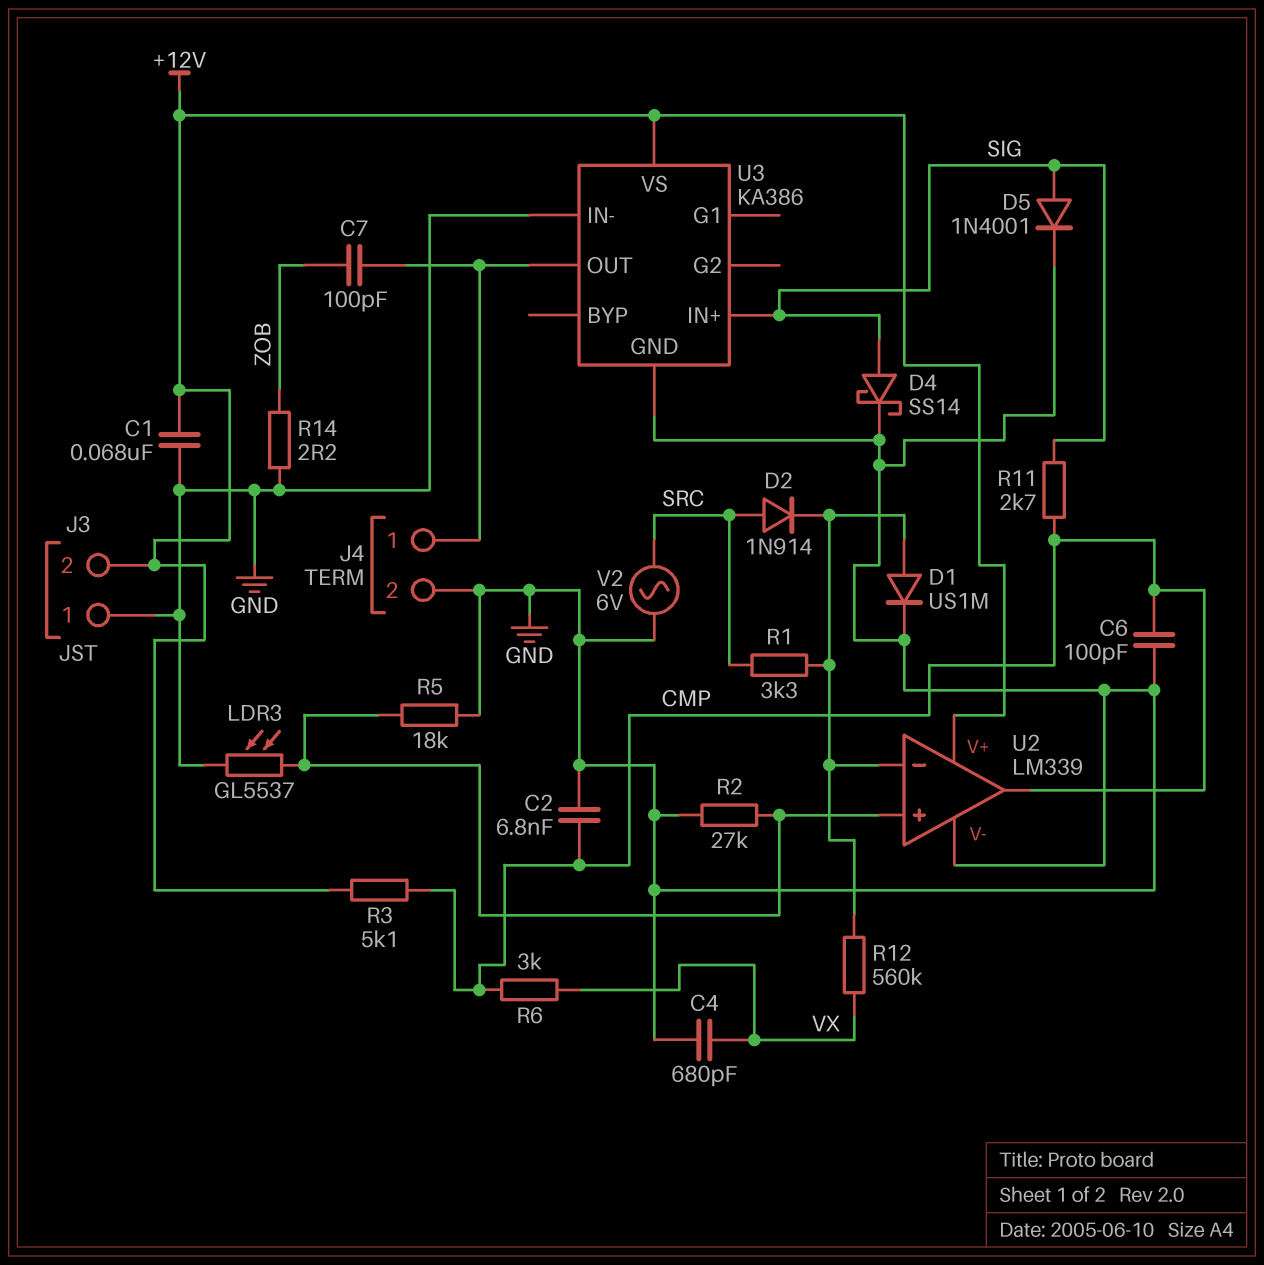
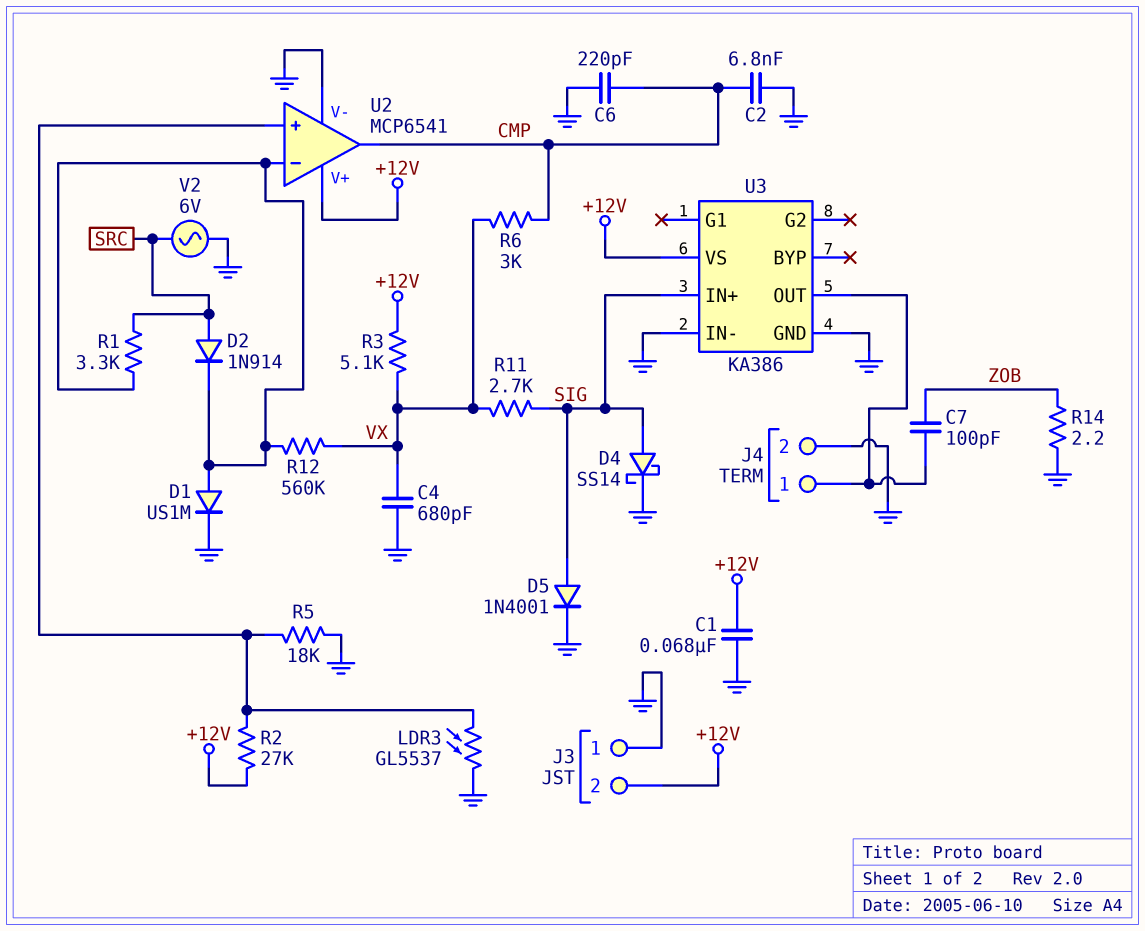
C6: 100pF (CMP, GND) -> 220pF (CMP, GND)
R2: 27k (GND, U2/in+) -> 27k (+12V, U2/in+)
R3: 5.1k (+12V, CMP) -> 5.1k (+12V, VX)
R11: 2.7k (CMP, SIG) -> 2.7k (SIG, VX)
U2: LM339 -> MCP6541

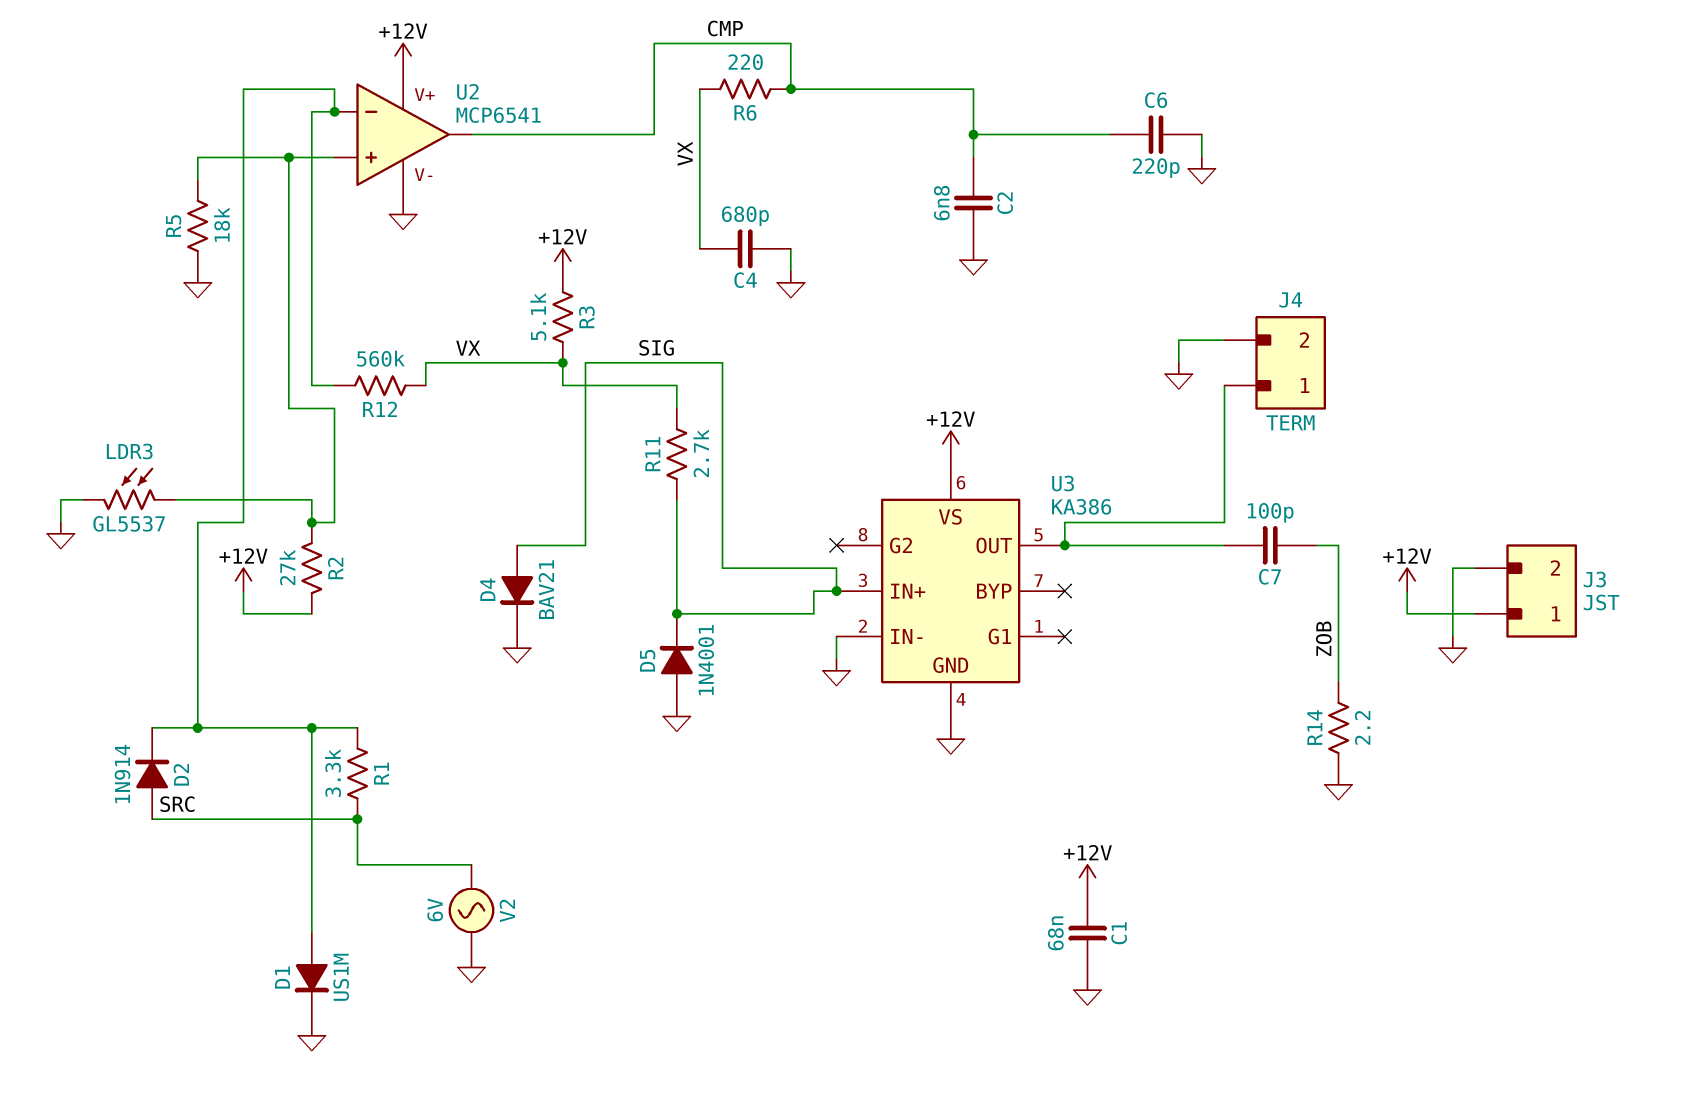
D4: schottky SS14 (A SIG, K GND) -> diode BAV21 (A SIG, K GND)
D5: diode 1N4001 (A SIG, K GND) -> diode 1N4001 (A GND, K SIG)
J3 pin 1: GND -> +12V
J3 pin 2: +12V -> GND
R6: 3k (CMP, VX) -> 220 (CMP, VX)

